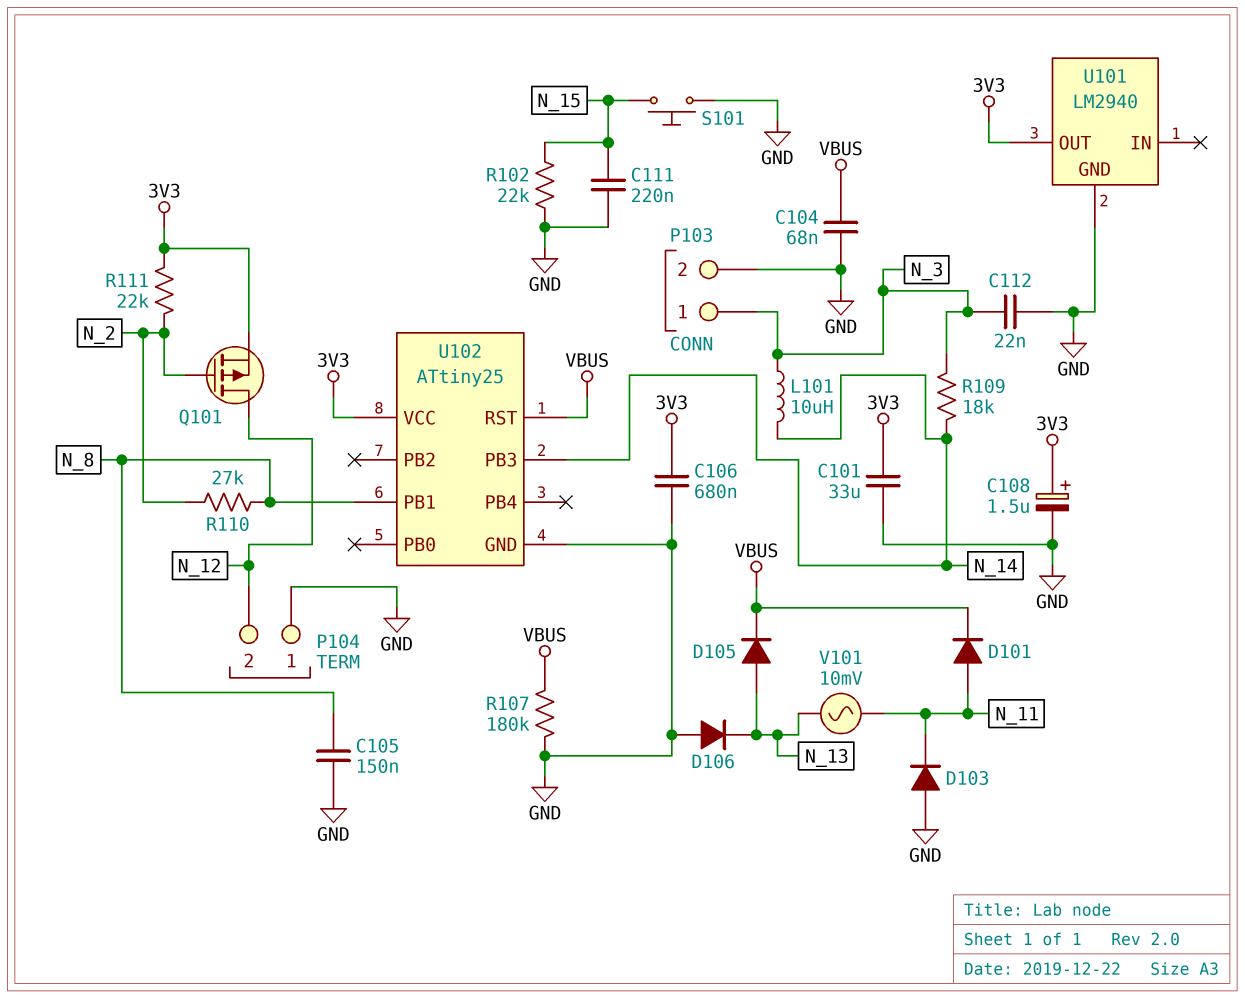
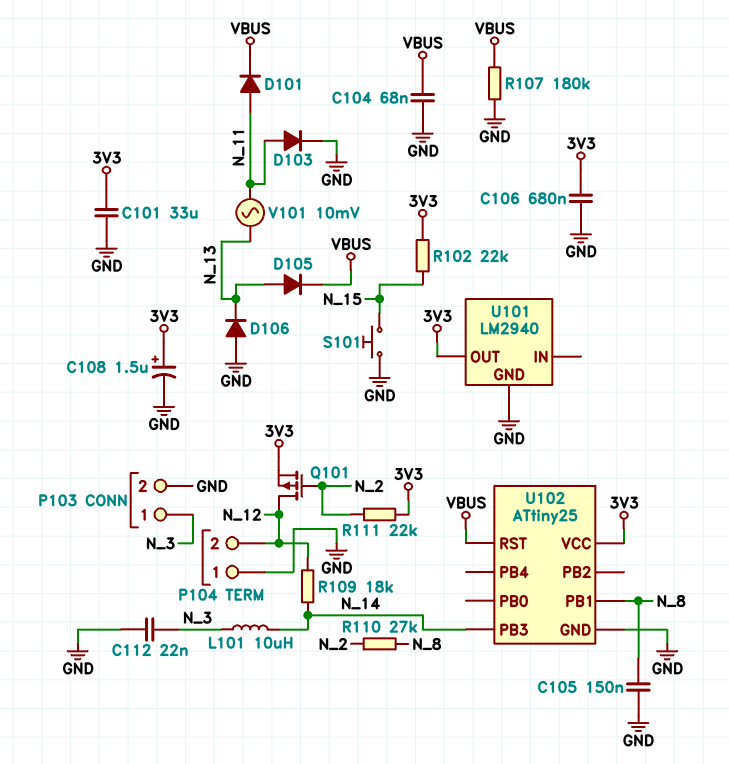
C111: 220nF (GND, N_15) -> none
D103: diode (A GND, K N_11) -> diode (A N_11, K GND)
R102: 22k (GND, N_15) -> 22k (3V3, N_15)
R109: 18k (N_3, N_14) -> 18k (N_12, N_14)

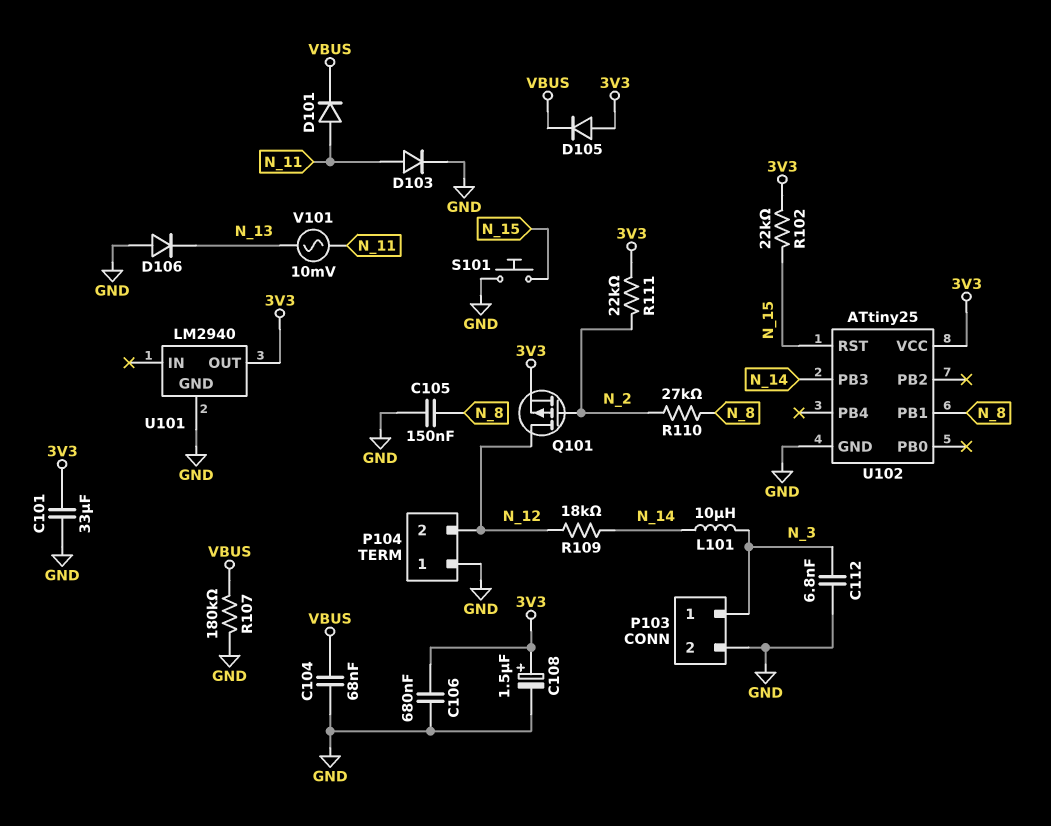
C112: 22nF (GND, N_3) -> 6.8nF (GND, N_3)
D105: diode (A N_13, K VBUS) -> diode (A 3V3, K VBUS)
U102 pin RST: VBUS -> N_15

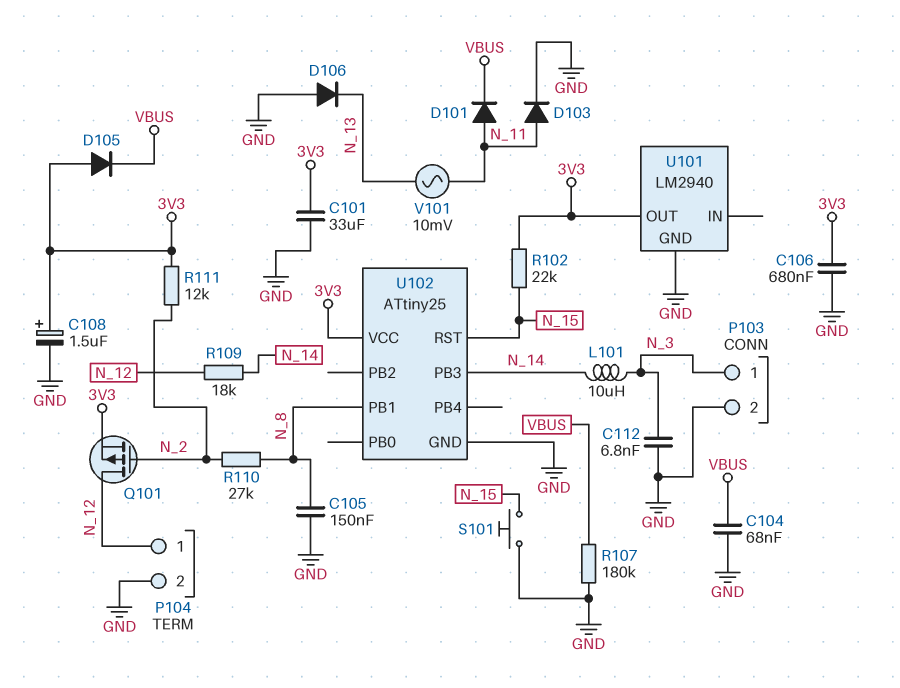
P104 pin 1: GND -> N_12
P104 pin 2: N_12 -> GND
R111: 22k (3V3, N_2) -> 12k (3V3, N_2)

